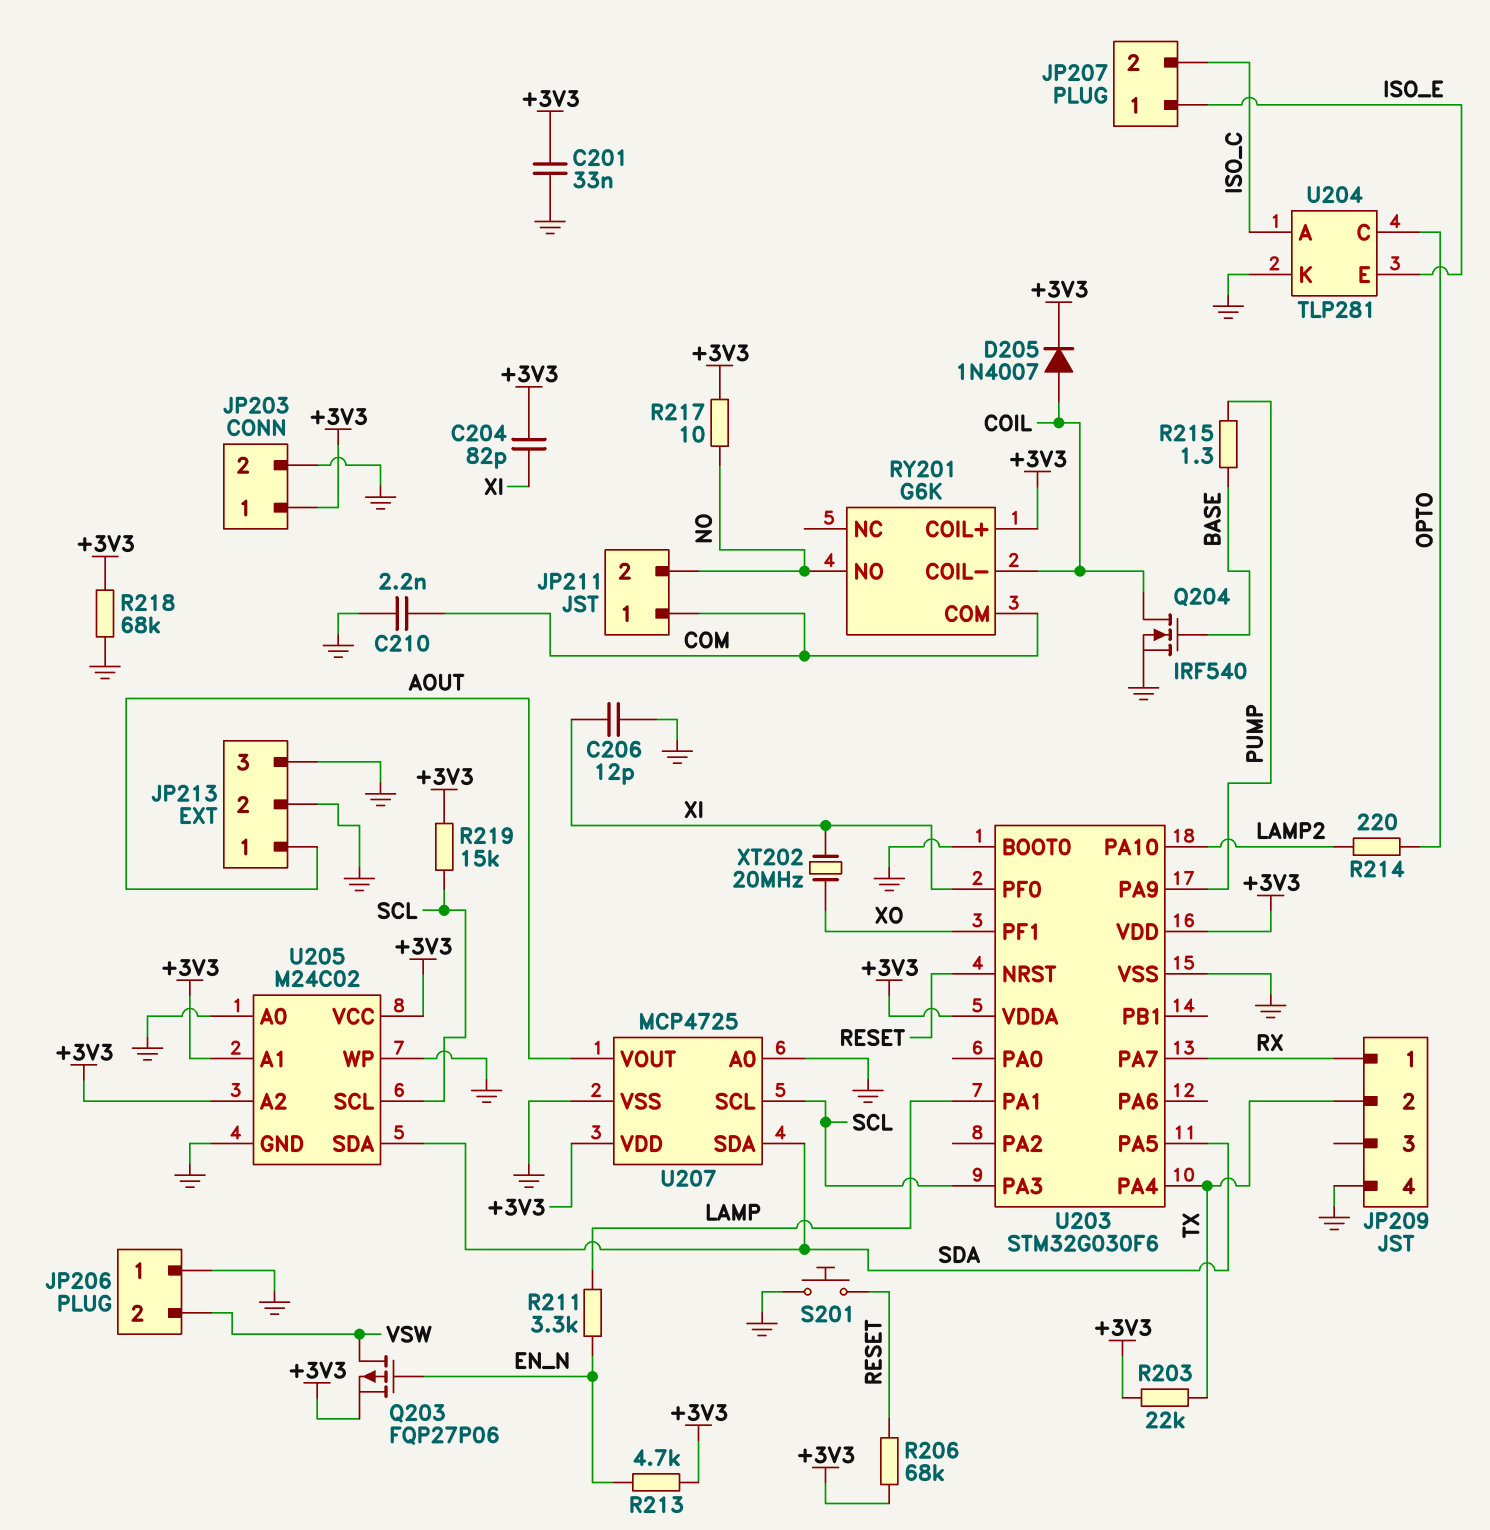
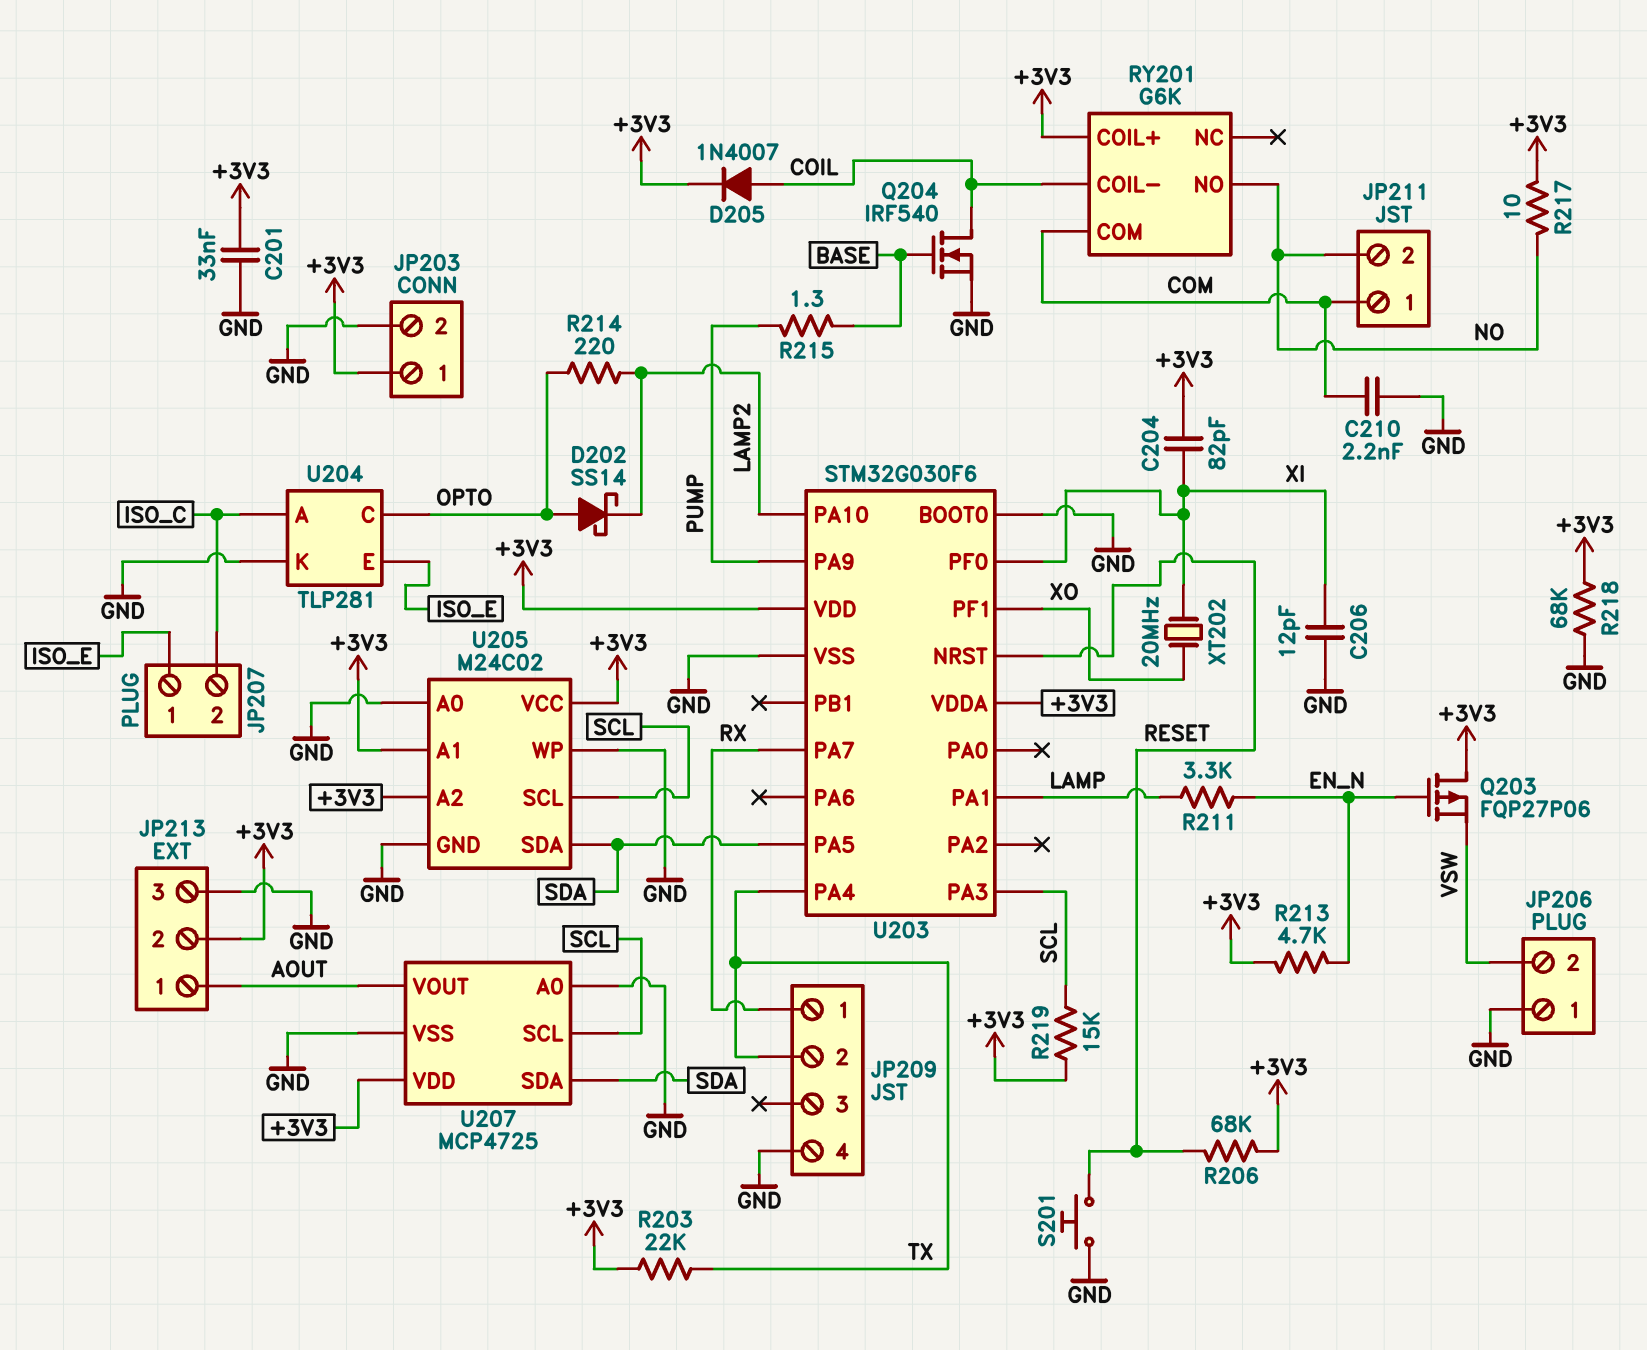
D202: none -> schottky SS14 (A OPTO, K LAMP2)
JP213 pin 2: GND -> +3V3
Q203: PMOS FQP27P06 (G EN_N, D VSW, S +3V3) -> PMOS FQP27P06 (G EN_N, D +3V3, S VSW)

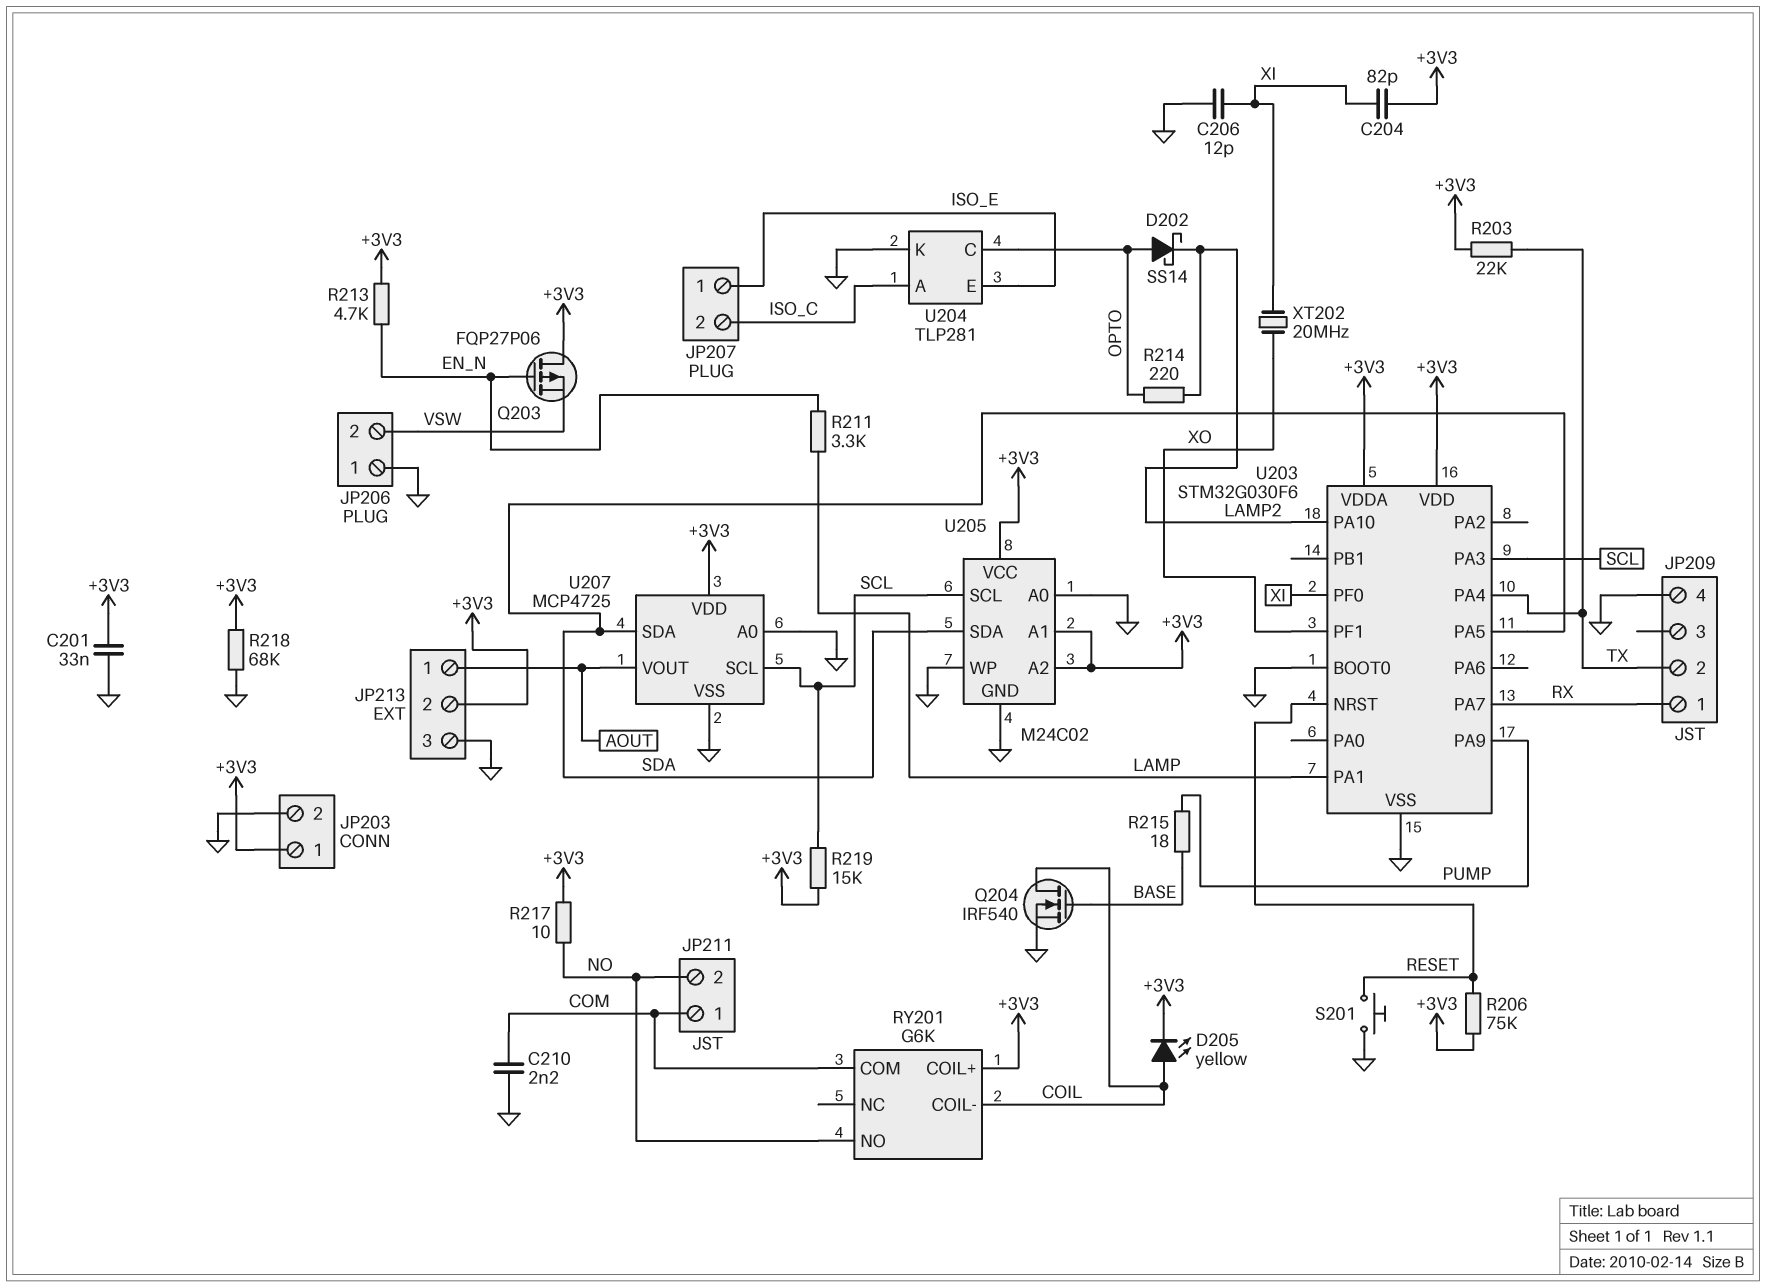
D205: diode 1N4007 (A COIL, K +3V3) -> LED yellow (A COIL, K +3V3)
R206: 68k (+3V3, RESET) -> 75k (+3V3, RESET)
R215: 1.3 (BASE, PUMP) -> 18 (BASE, PUMP)

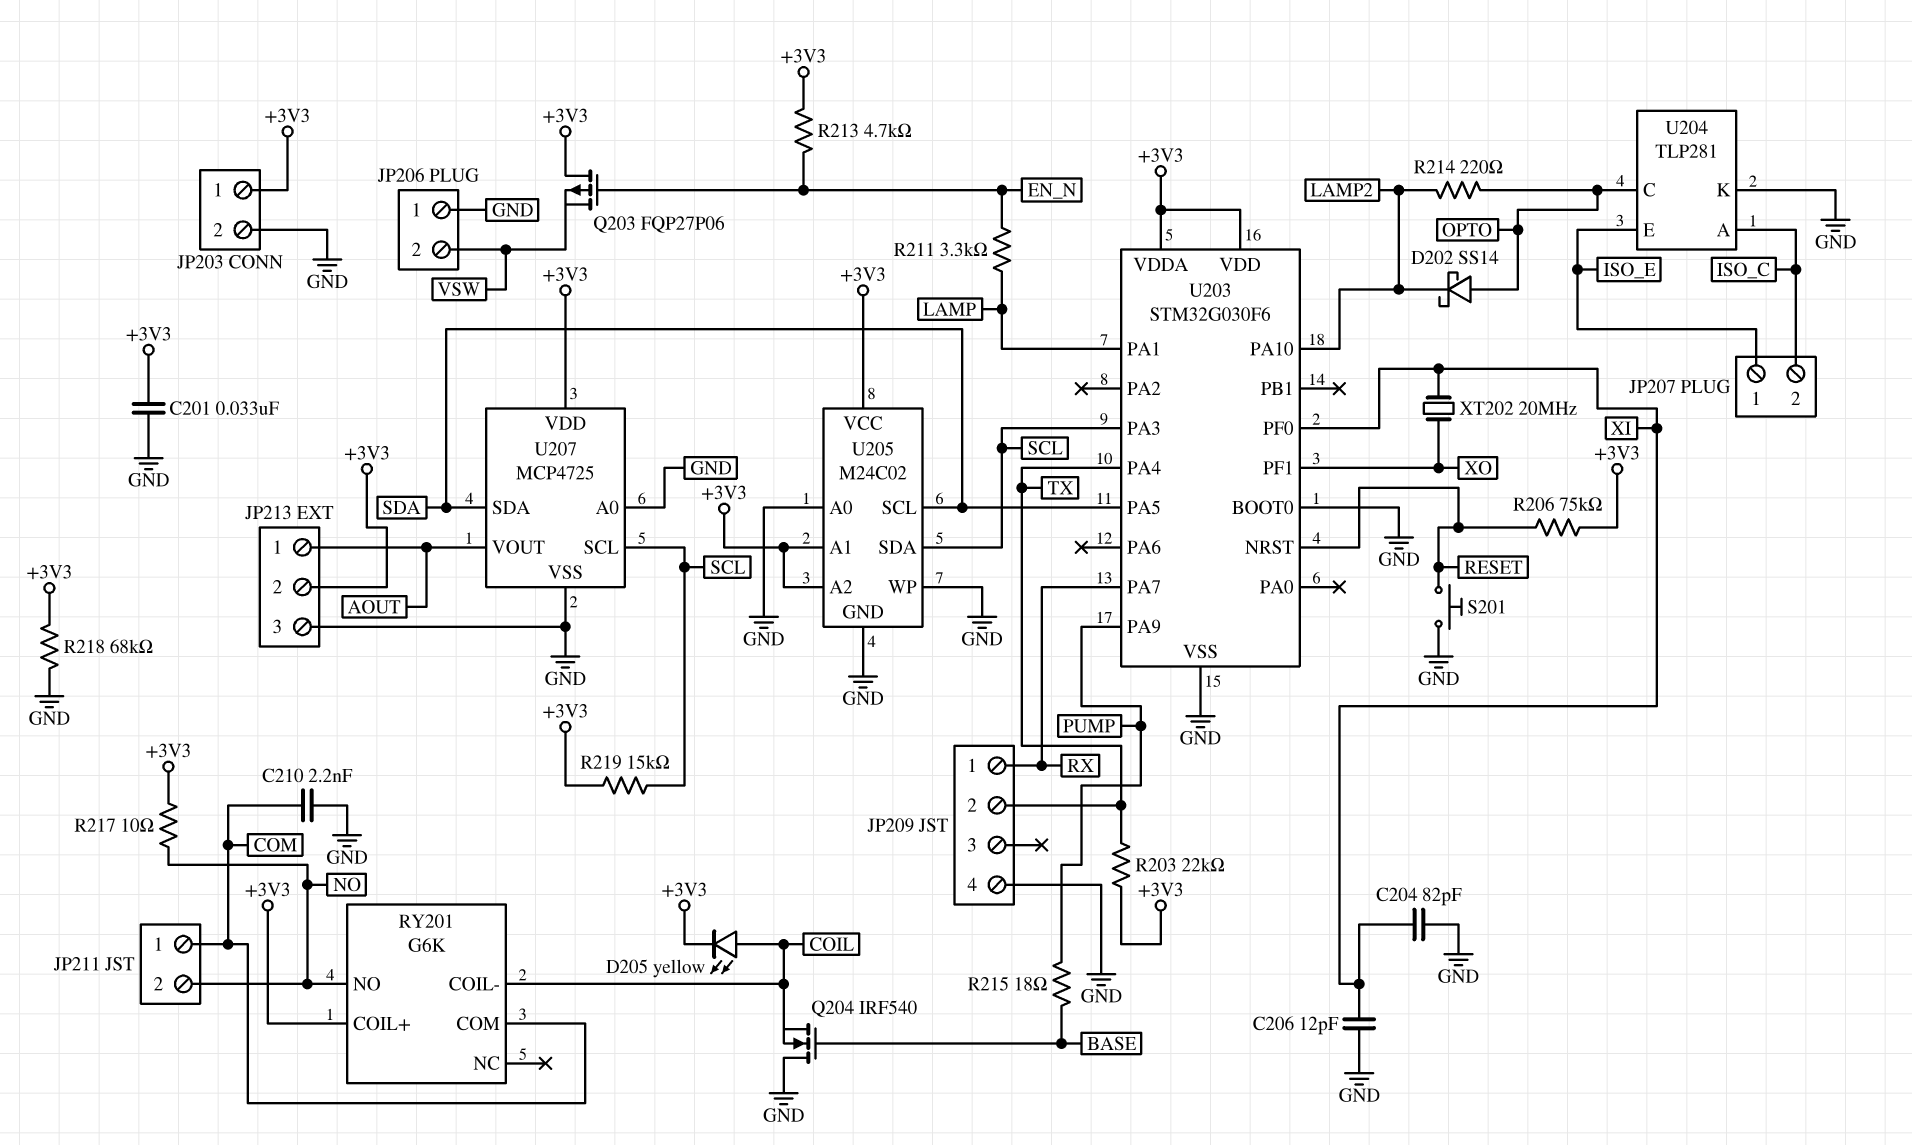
C204: 82pF (+3V3, XI) -> 82pF (GND, XI)
Q204: NMOS IRF540 (G BASE, D COIL, S GND) -> NMOS IRF540 (G BASE, D GND, S COIL)
U205 pin SCL: SCL -> SDA
U205 pin SDA: SDA -> SCL

